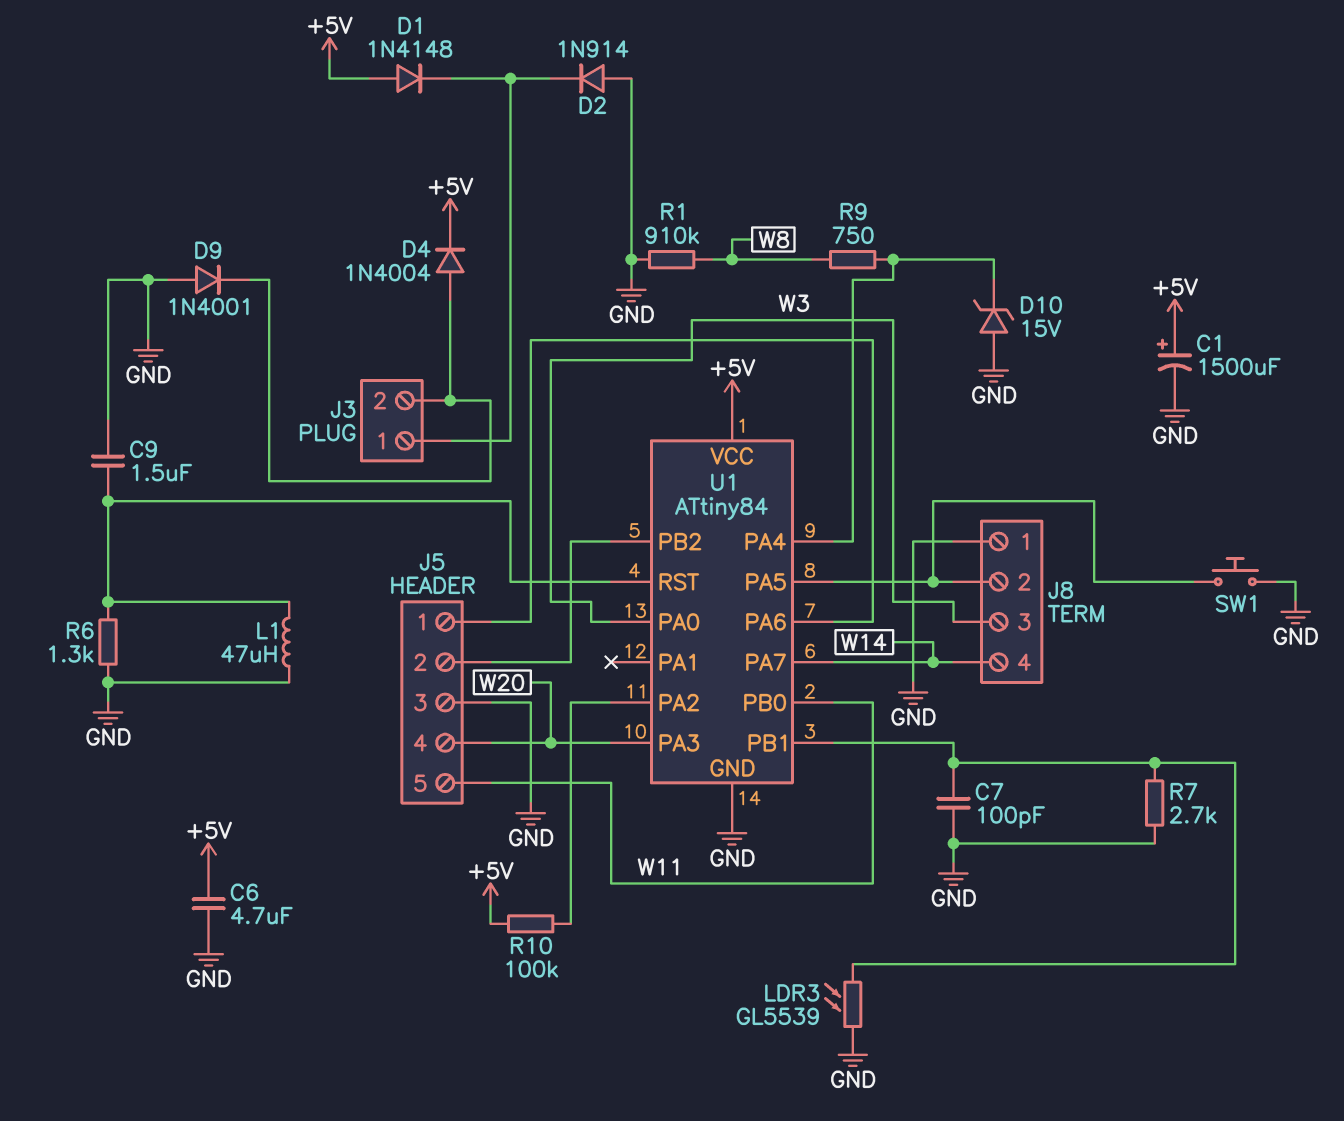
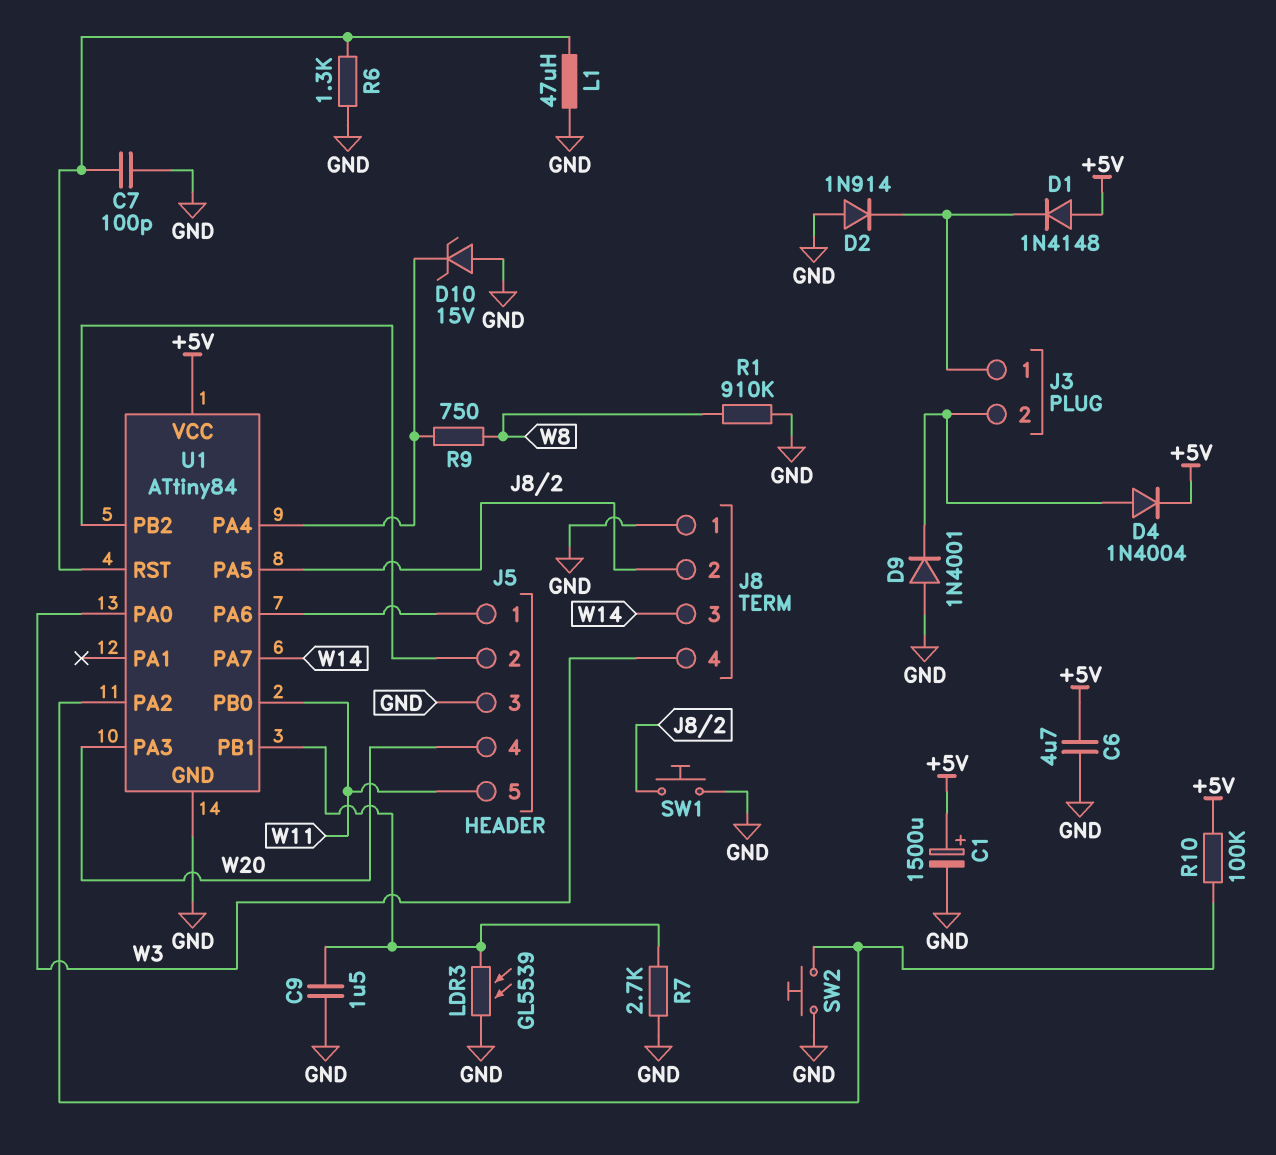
C7: 100pF (GND, U1/PB1) -> 100pF (GND, U1/RST)
C9: 1.5uF (GND, U1/RST) -> 1.5uF (GND, U1/PB1)
J8 pin 3: W3 -> W14
J8 pin 4: W14 -> W3
SW2: none -> button (GND, U1/PA2)

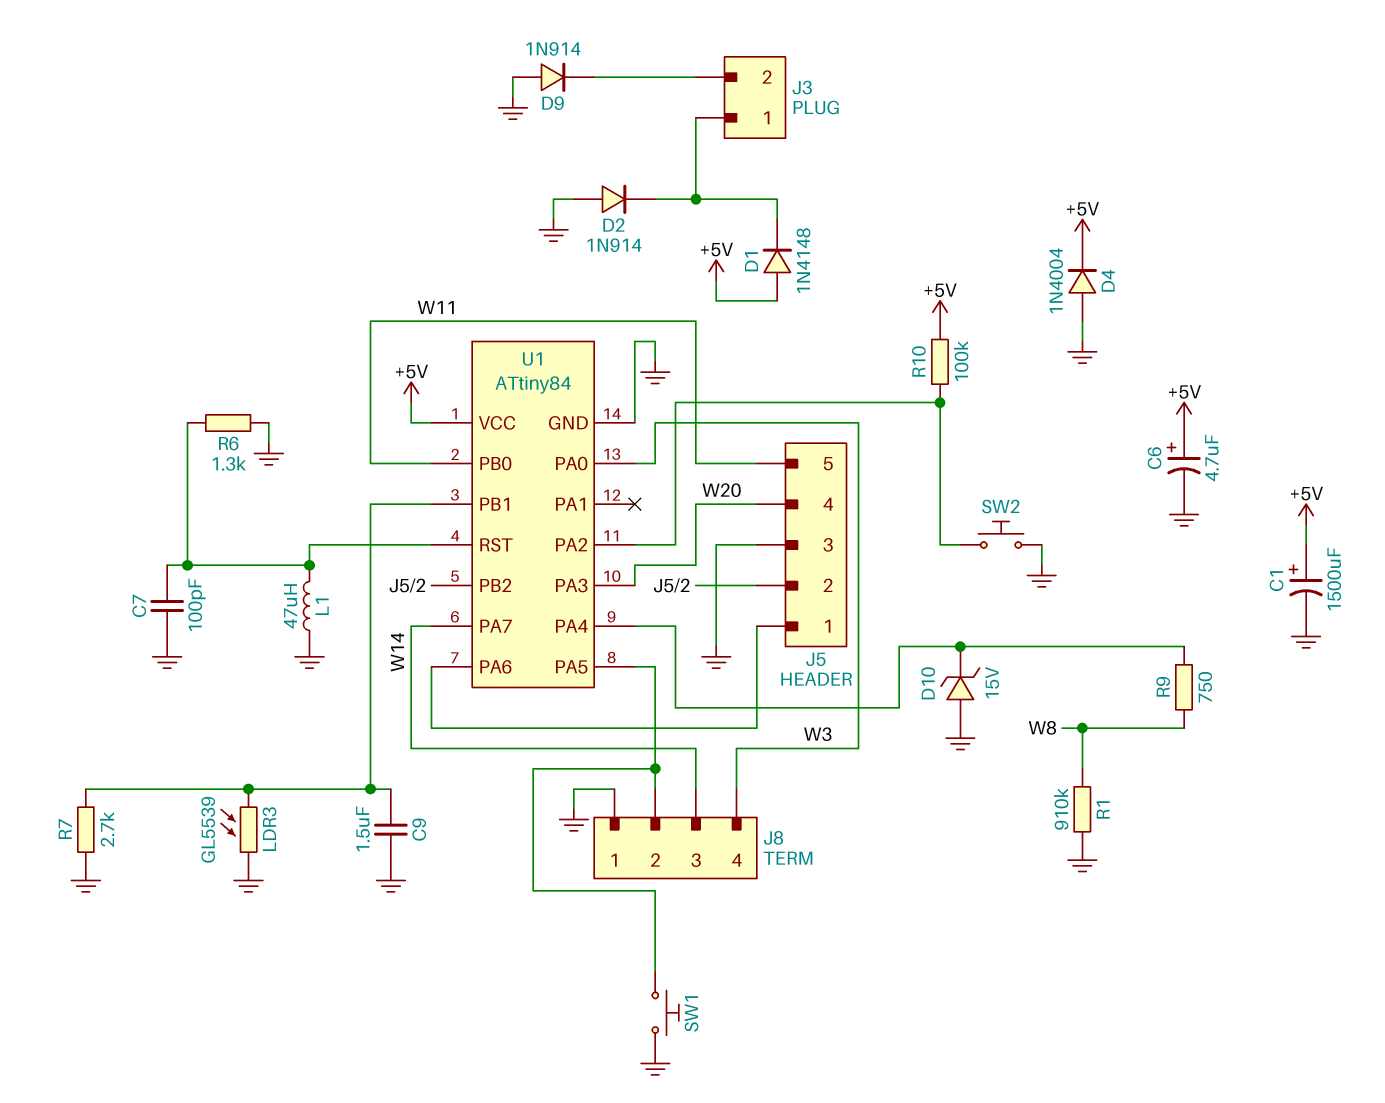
C6: 4.7uF (+5V, GND) -> 4.7uF (plus +5V, minus GND)
D4: diode 1N4004 (A J3/2, K +5V) -> diode 1N4004 (A GND, K +5V)
D9: diode 1N4001 (A GND, K J3/2) -> diode 1N914 (A GND, K J3/2)

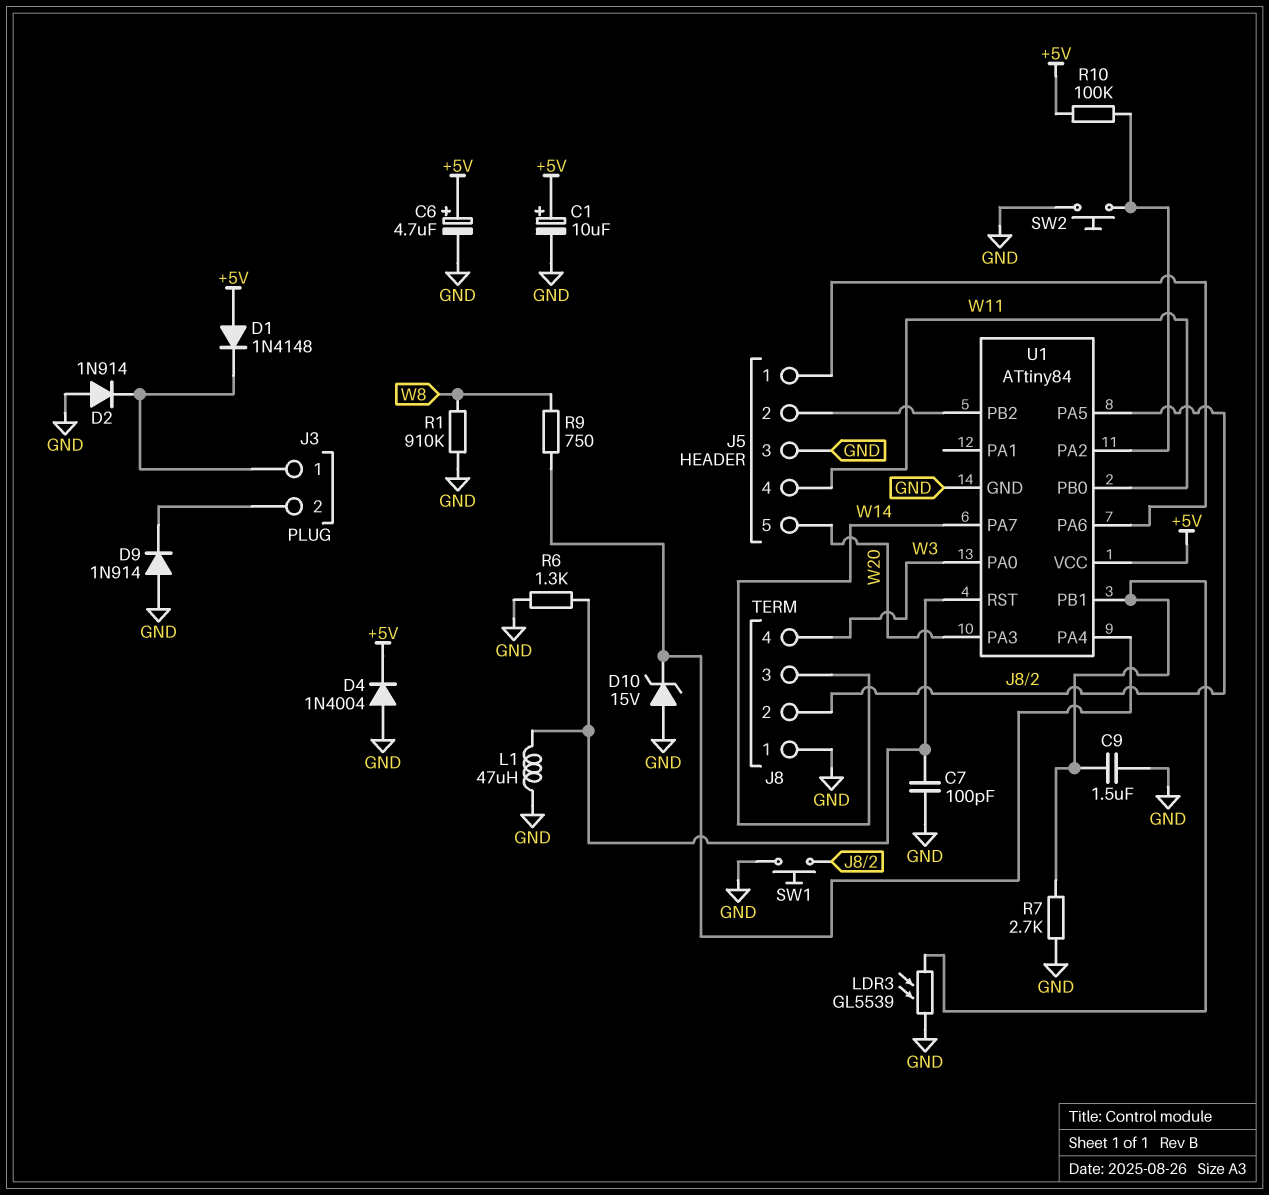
C1: 1500uF (plus +5V, minus GND) -> 10uF (plus +5V, minus GND)
J5 pin 4: W20 -> W11
J5 pin 5: W11 -> W20

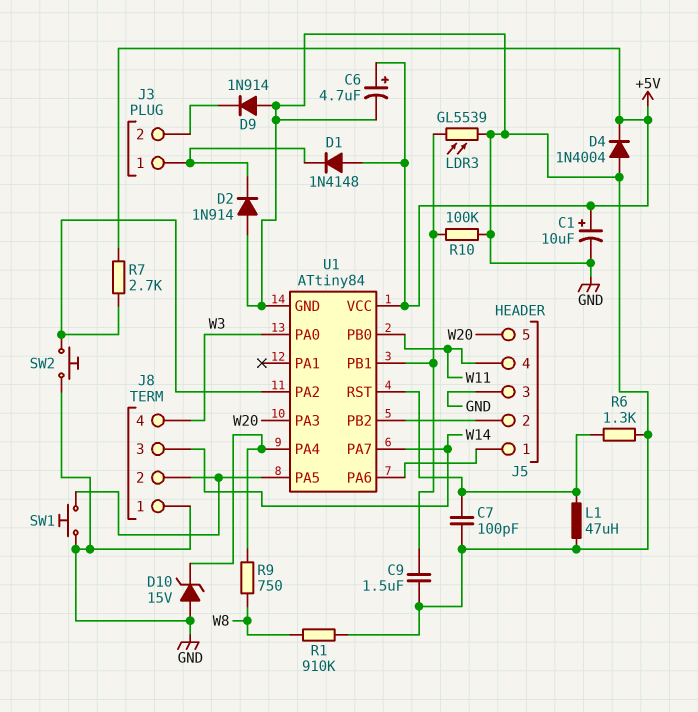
R7: 2.7k (GND, U1/PB1) -> 2.7k (+5V, U1/PA2)
R10: 100k (+5V, U1/PA2) -> 100k (GND, U1/PB1)

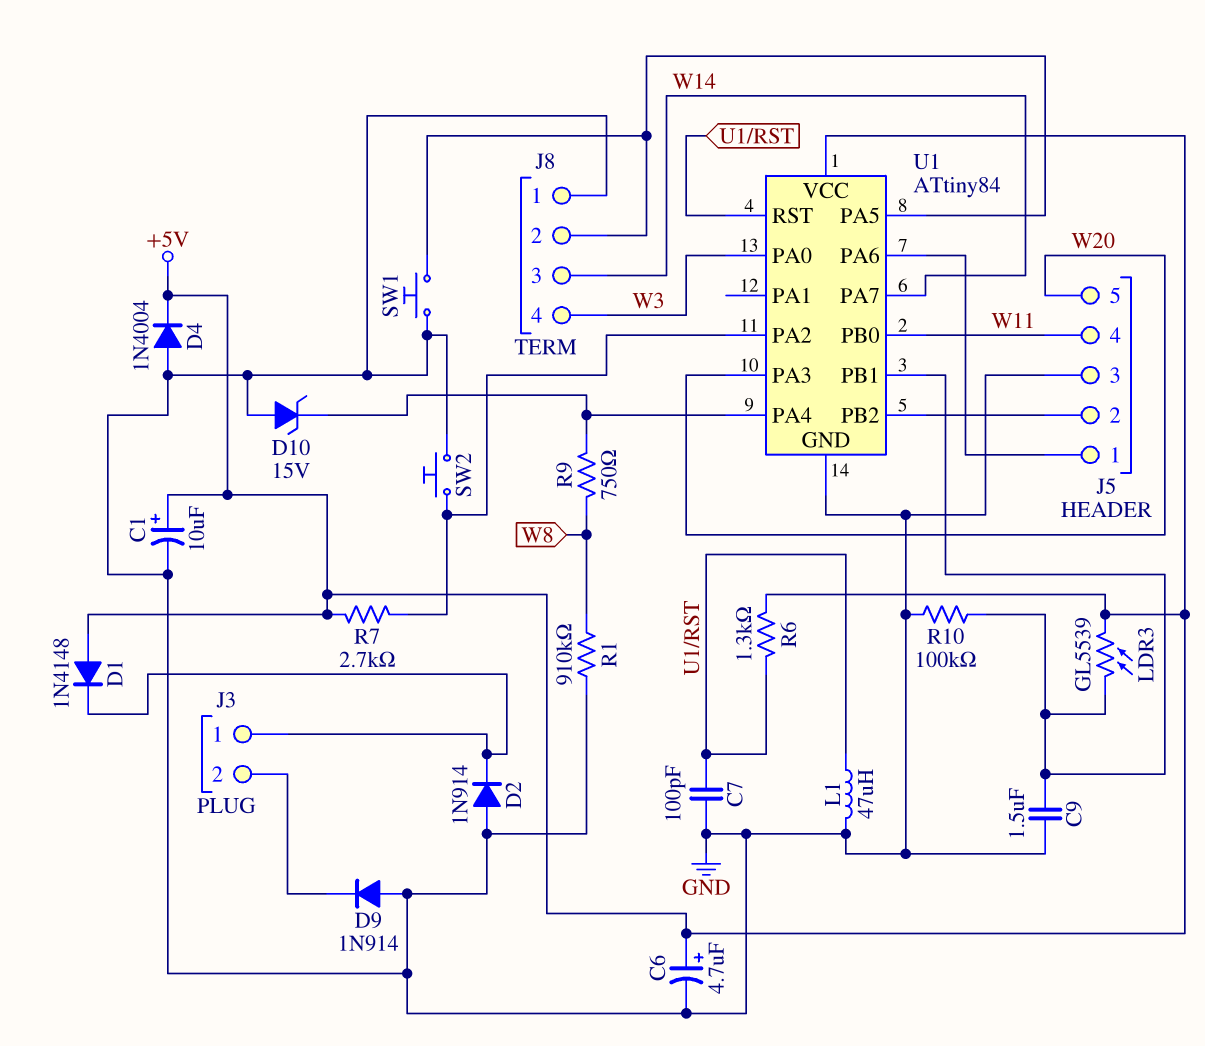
LDR3: GL5539 (GND, U1/PB1) -> GL5539 (+5V, U1/PB1)
R6: 1.3k (GND, U1/RST) -> 1.3k (+5V, U1/RST)

